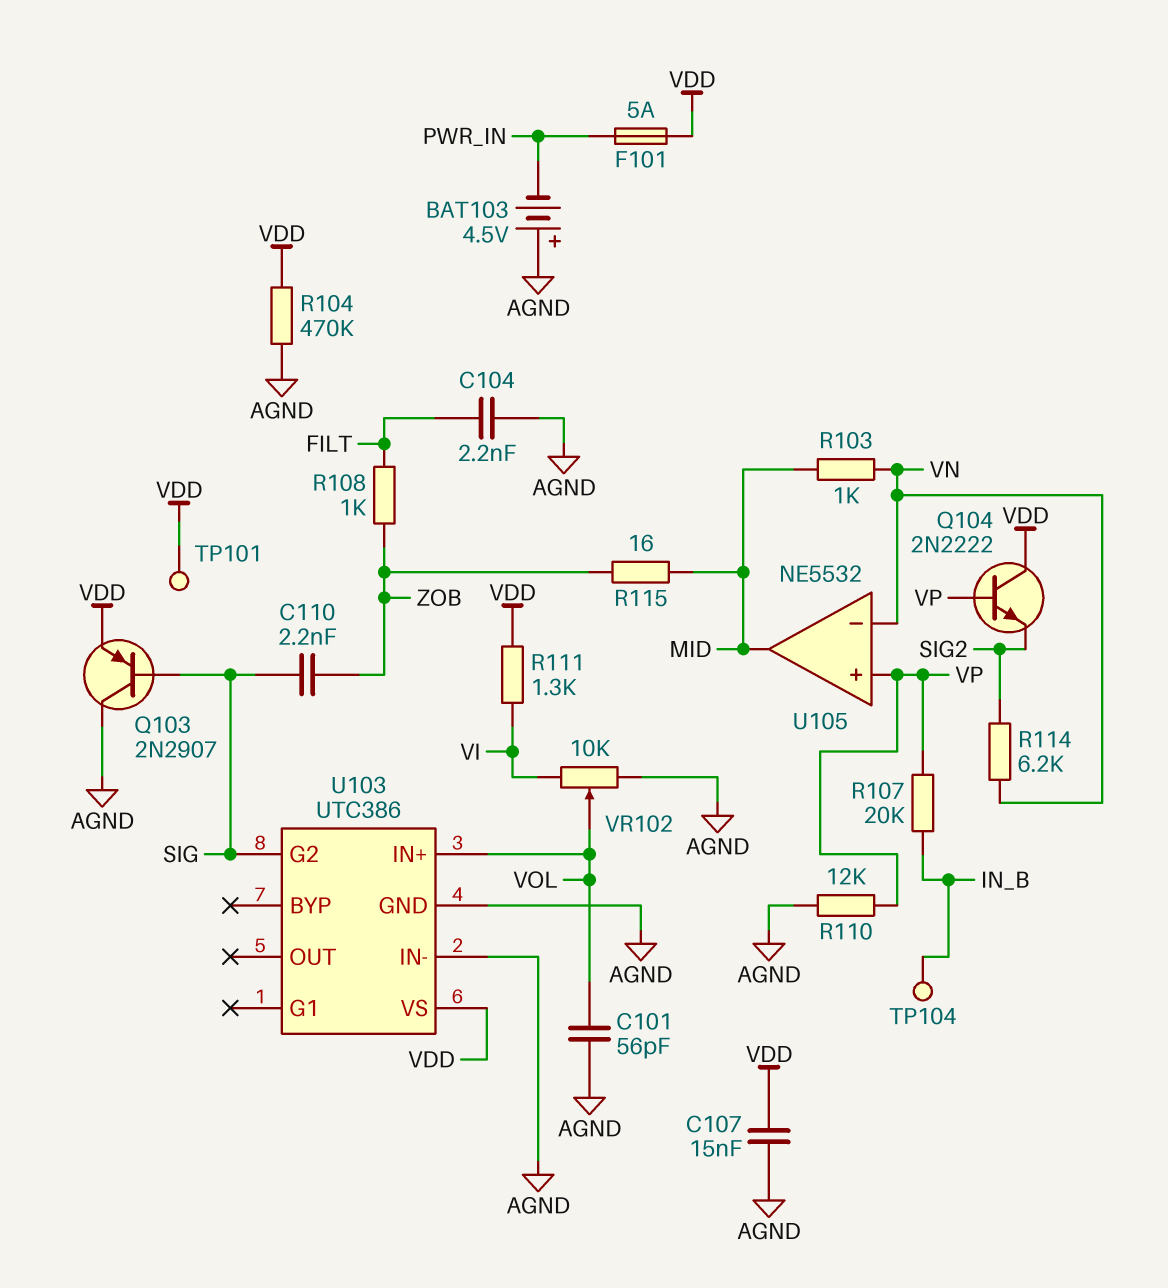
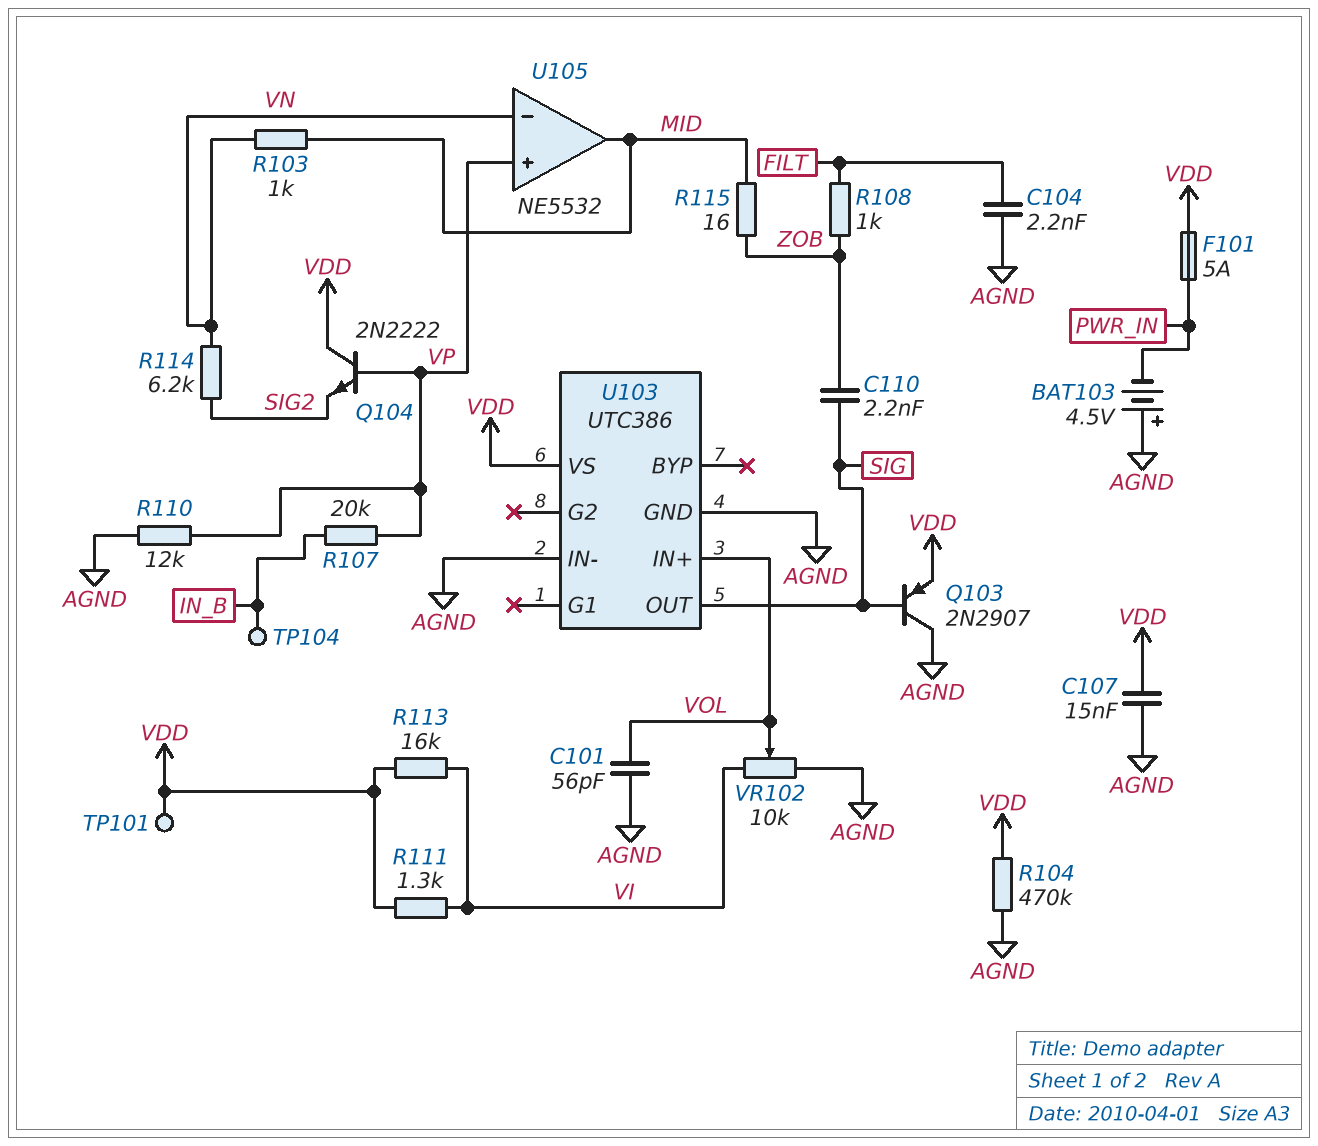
R113: none -> 16k (VDD, VI)
U103 pin G2: SIG -> none
U103 pin OUT: none -> SIG

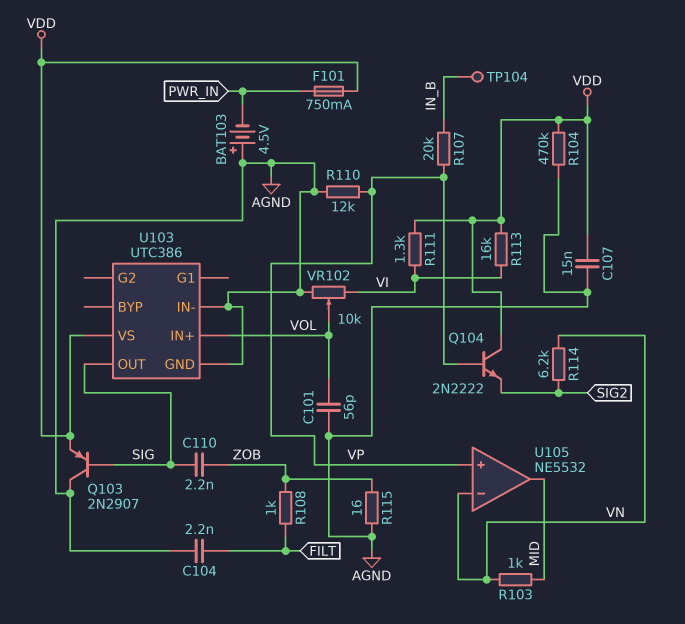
F101: 5A (PWR_IN, VDD) -> 750mA (PWR_IN, VDD)
R115: 16 (MID, ZOB) -> 16 (AGND, ZOB)
TP101: test point (VDD) -> none

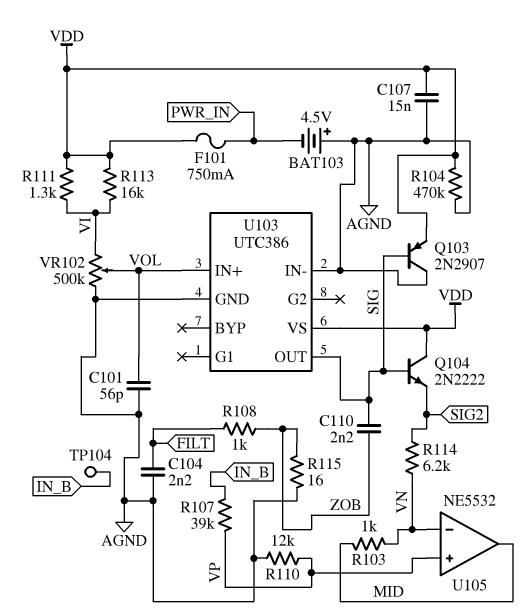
Q104: NPN 2N2222 (B VP, C VDD, E SIG2) -> NPN 2N2222 (B SIG, C VDD, E SIG2)
R107: 20k (IN_B, VP) -> 39k (IN_B, VP)
VR102: 10k (AGND, VI, wiper VOL) -> 500k (AGND, VI, wiper VOL)

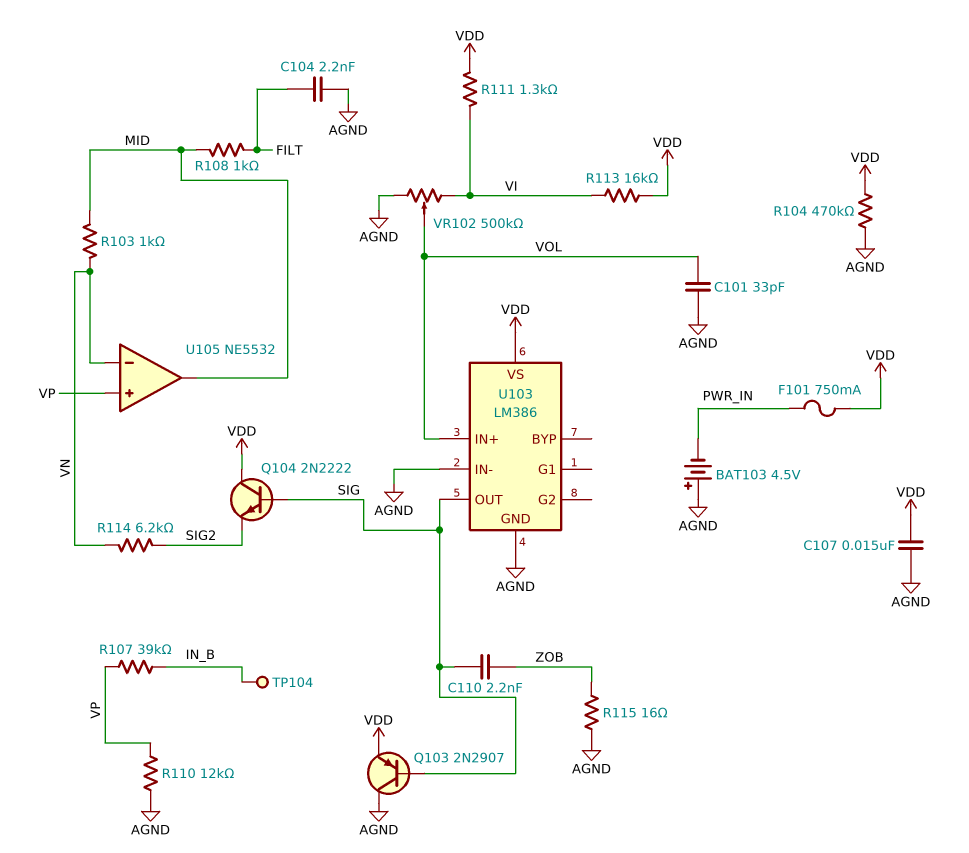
C101: 56pF (AGND, VOL) -> 33pF (AGND, VOL)
R108: 1k (FILT, ZOB) -> 1k (FILT, MID)
U103: UTC386 -> LM386

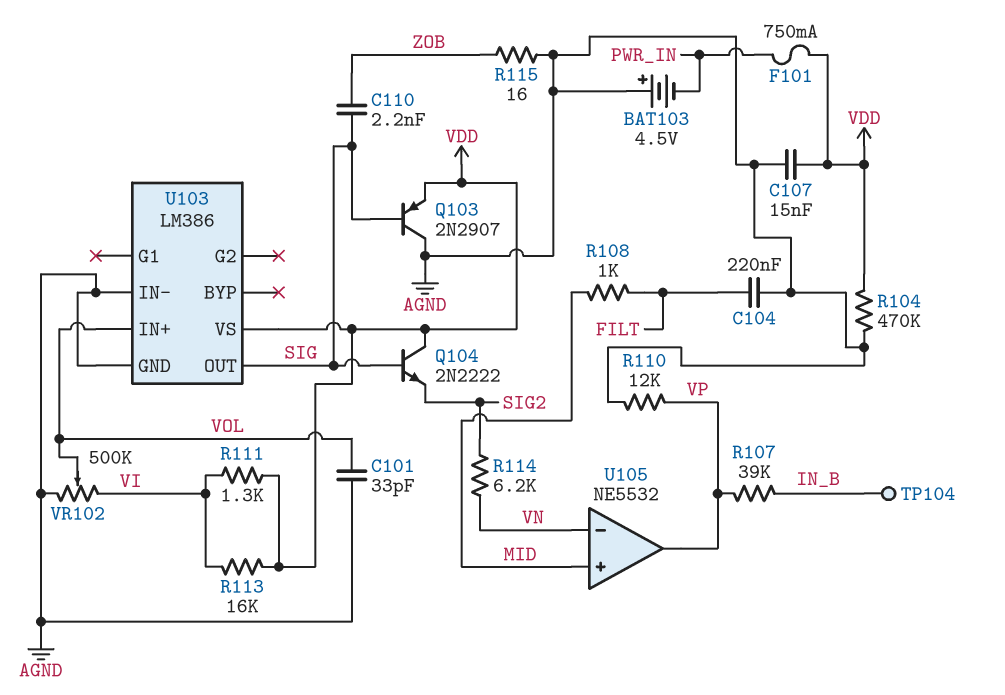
C104: 2.2nF (AGND, FILT) -> 220nF (AGND, FILT)
R103: 1k (MID, VN) -> none
U105 pin in+: VP -> MID
U105 pin out: MID -> VP

